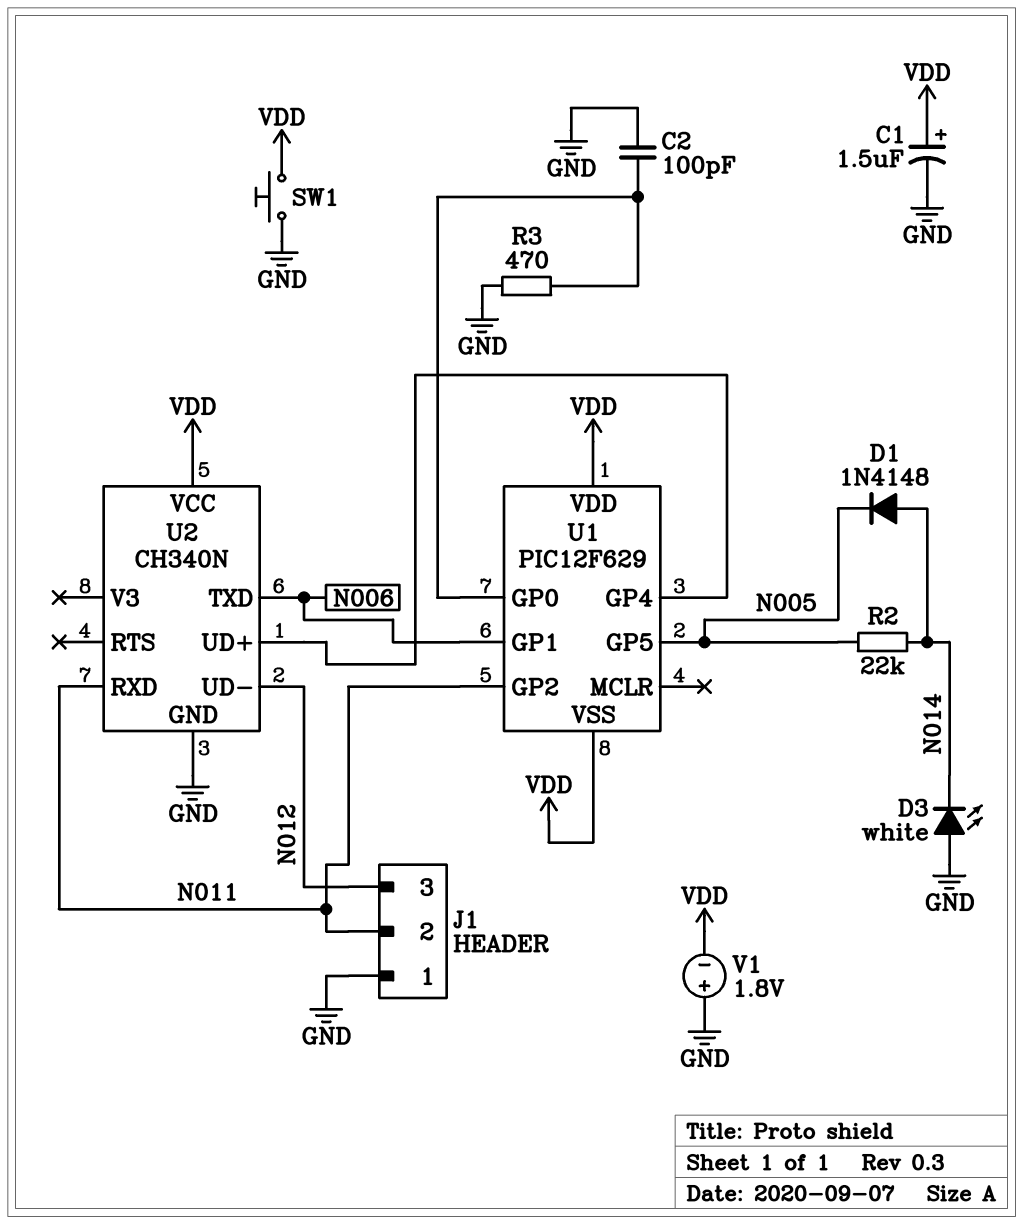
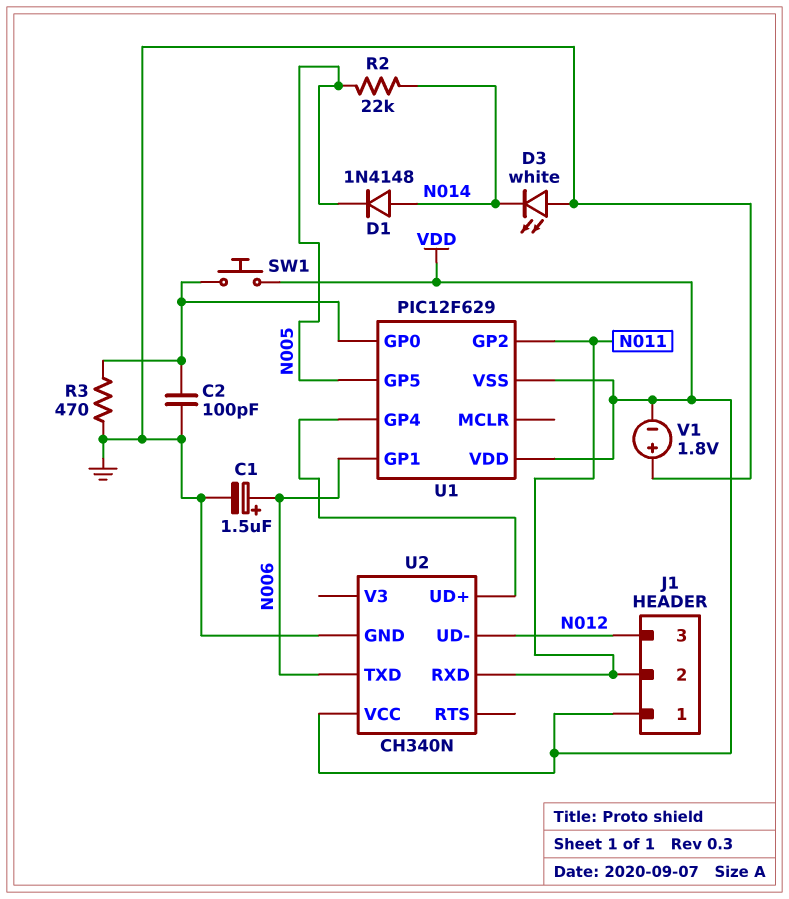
C1: 1.5uF (plus VDD, minus GND) -> 1.5uF (plus N006, minus GND)
J1 pin 1: GND -> VDD
SW1: button (GND, VDD) -> button (U1/GP0, VDD)

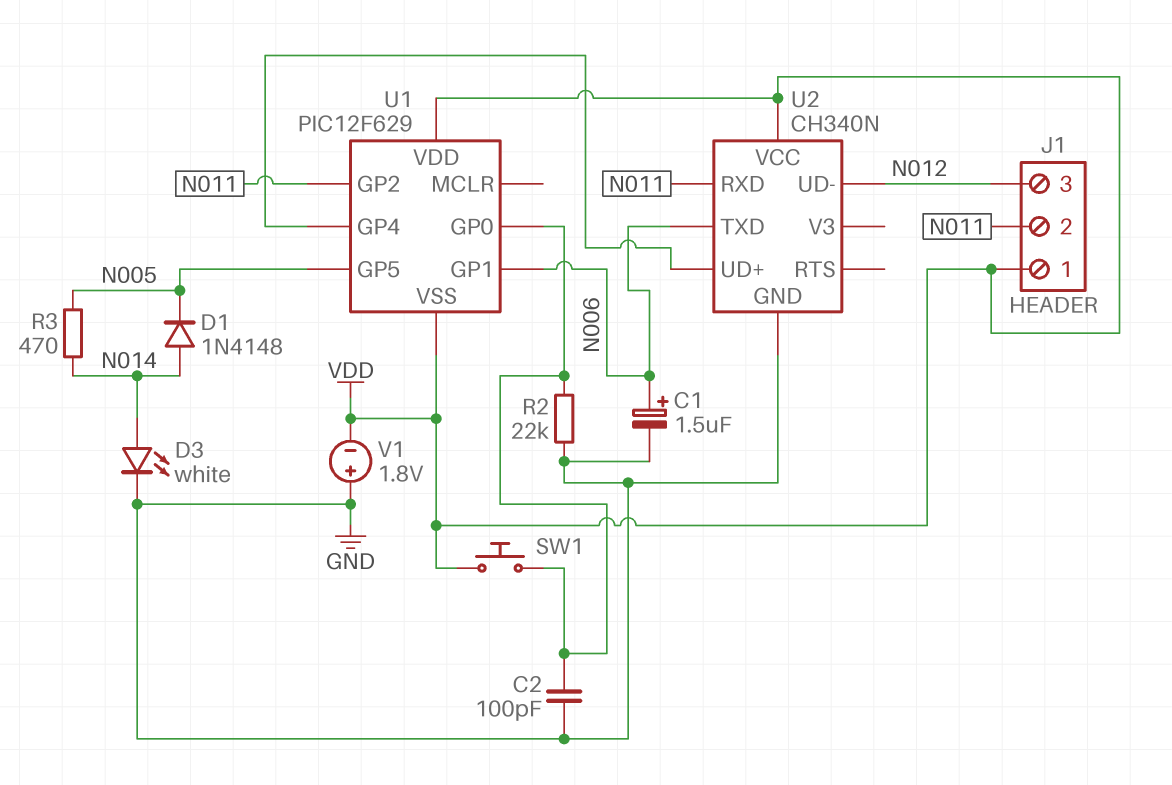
D3: LED white (A GND, K N014) -> LED white (A N014, K GND)
R2: 22k (N005, N014) -> 22k (GND, U1/GP0)
R3: 470 (GND, U1/GP0) -> 470 (N005, N014)

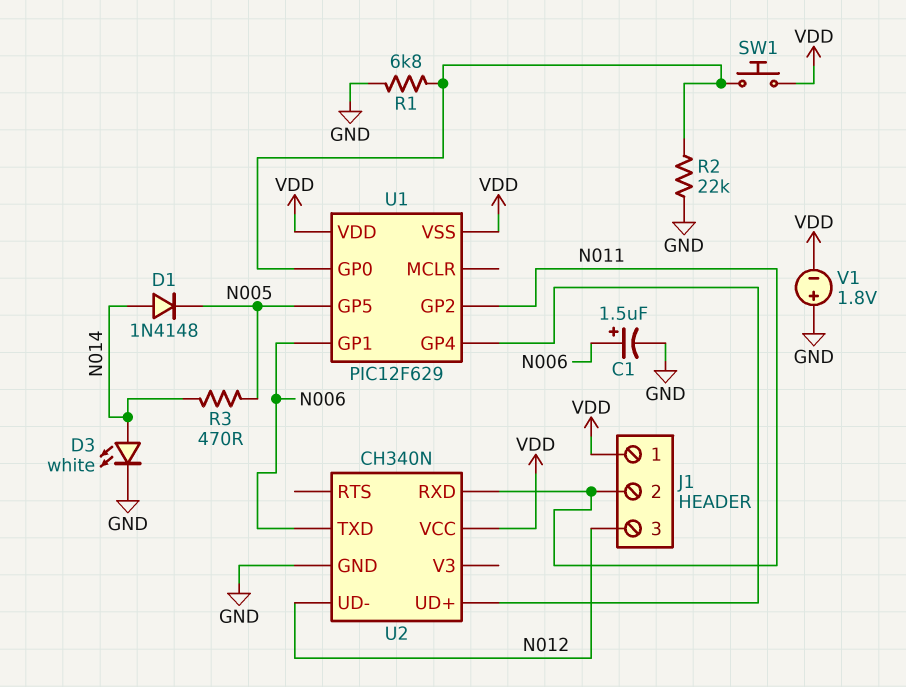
C2: 100pF (GND, U1/GP0) -> none
R1: none -> 6.8k (GND, U1/GP0)

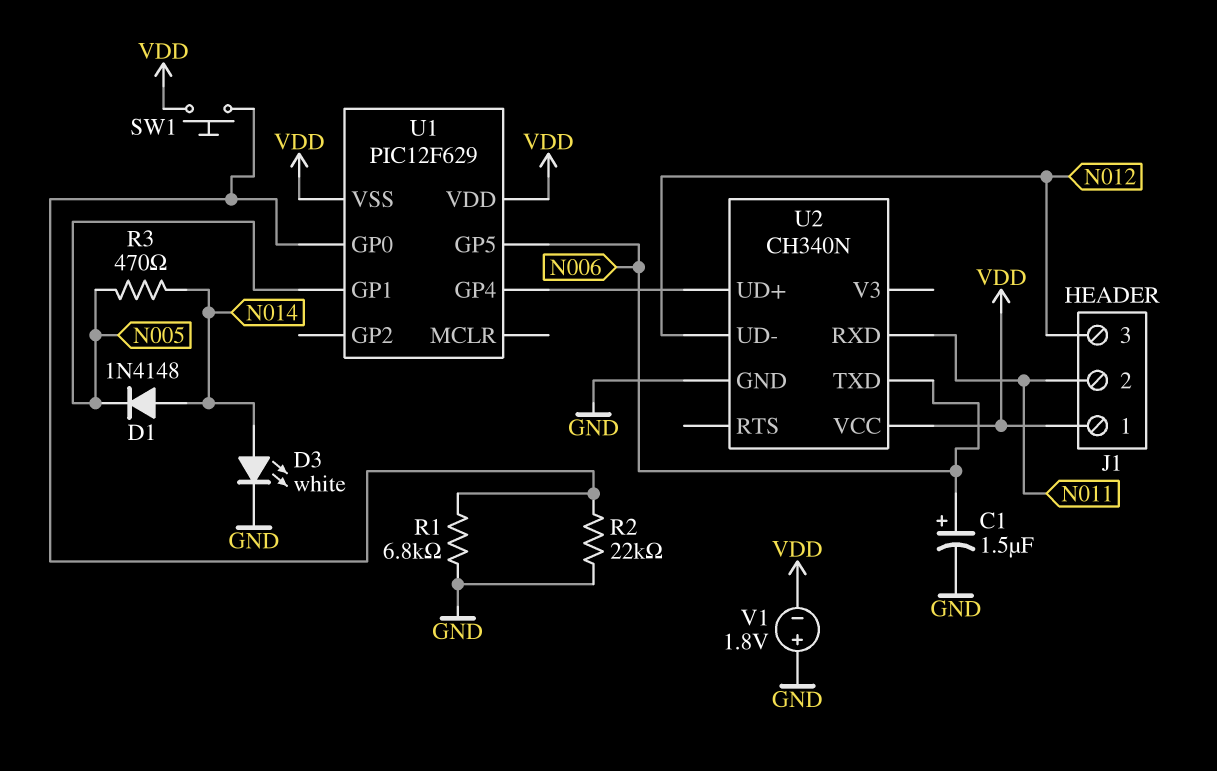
U1 pin GP1: N006 -> N005
U1 pin GP2: N011 -> none
U1 pin GP5: N005 -> N006

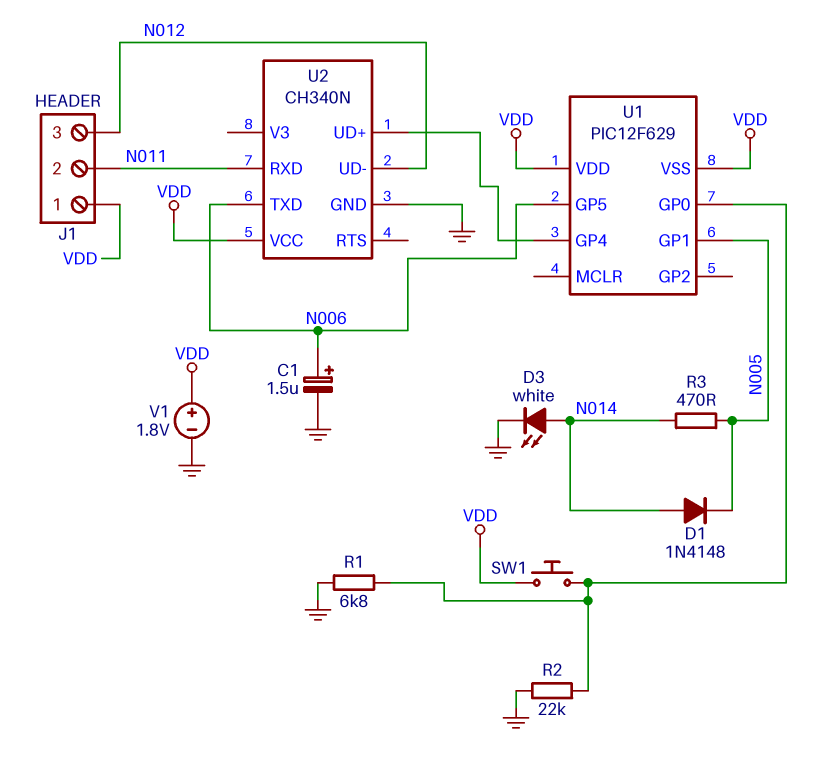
V1: 1.8V (plus GND, minus VDD) -> 1.8V (plus VDD, minus GND)

